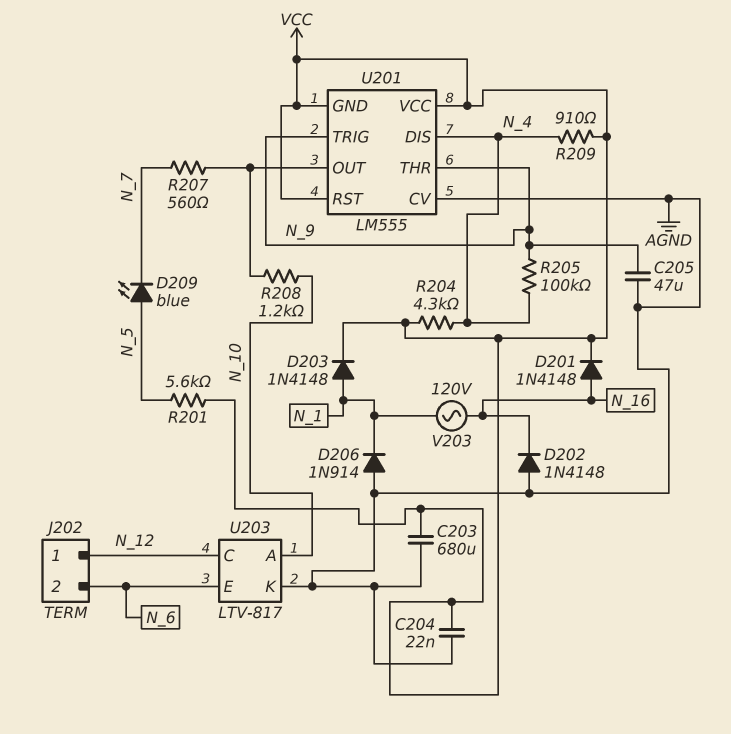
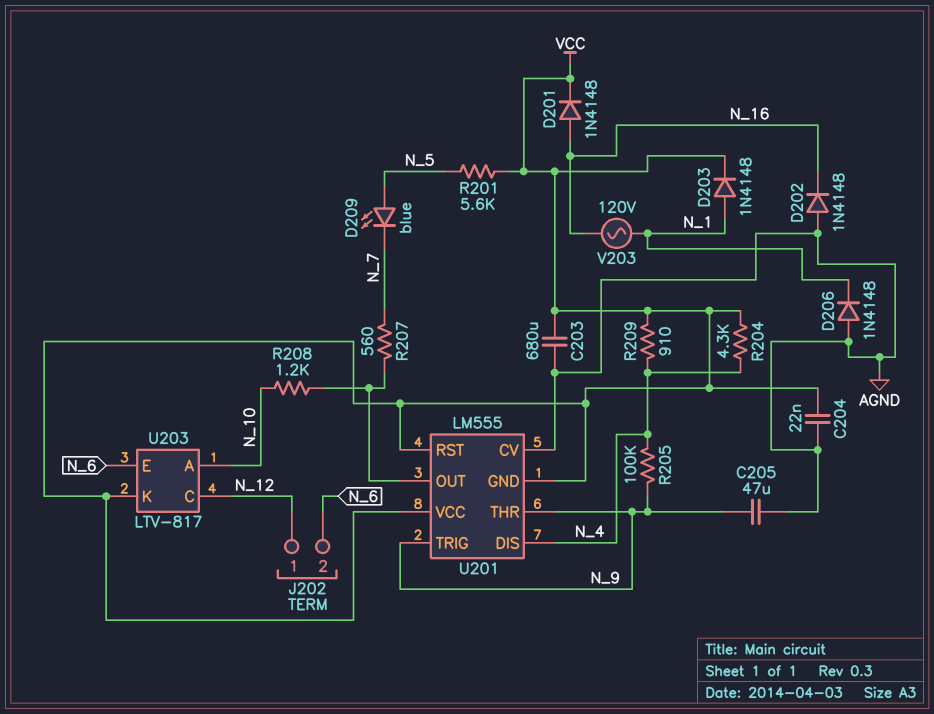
D206: diode 1N914 (A AGND, K N_1) -> diode 1N4148 (A AGND, K N_1)
U203 pin K: AGND -> VCC

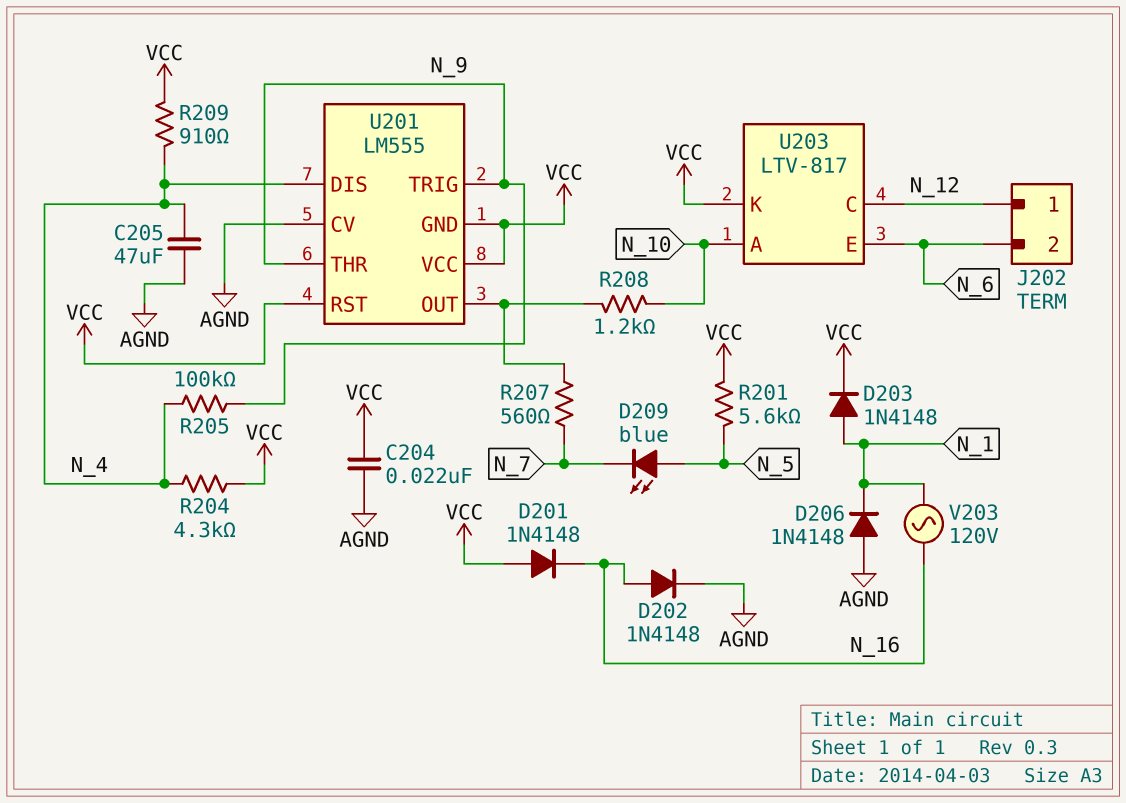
C203: 680uF (AGND, VCC) -> none
C205: 47uF (AGND, N_9) -> 47uF (AGND, N_4)
D201: diode 1N4148 (A N_16, K VCC) -> diode 1N4148 (A VCC, K N_16)
D202: diode 1N4148 (A AGND, K N_16) -> diode 1N4148 (A N_16, K AGND)

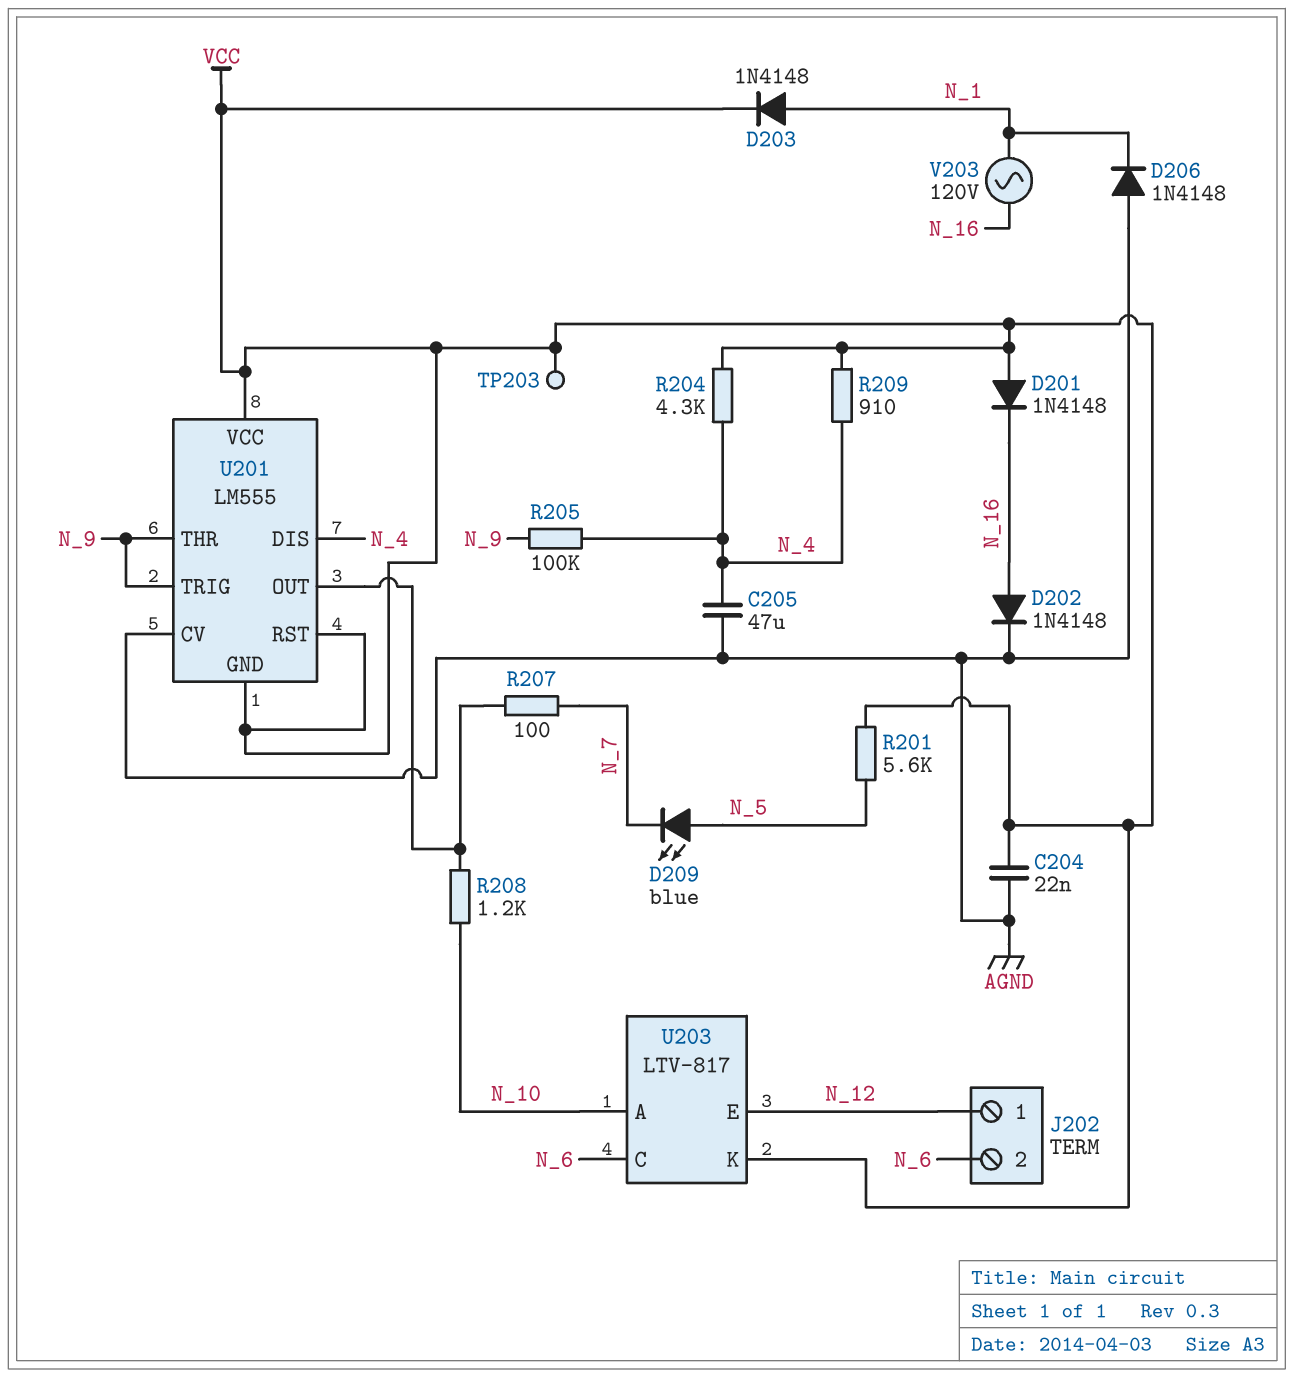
R207: 560 (N_7, U201/OUT) -> 100 (N_7, U201/OUT)
TP203: none -> test point (VCC)
U203 pin C: N_12 -> N_6
U203 pin E: N_6 -> N_12

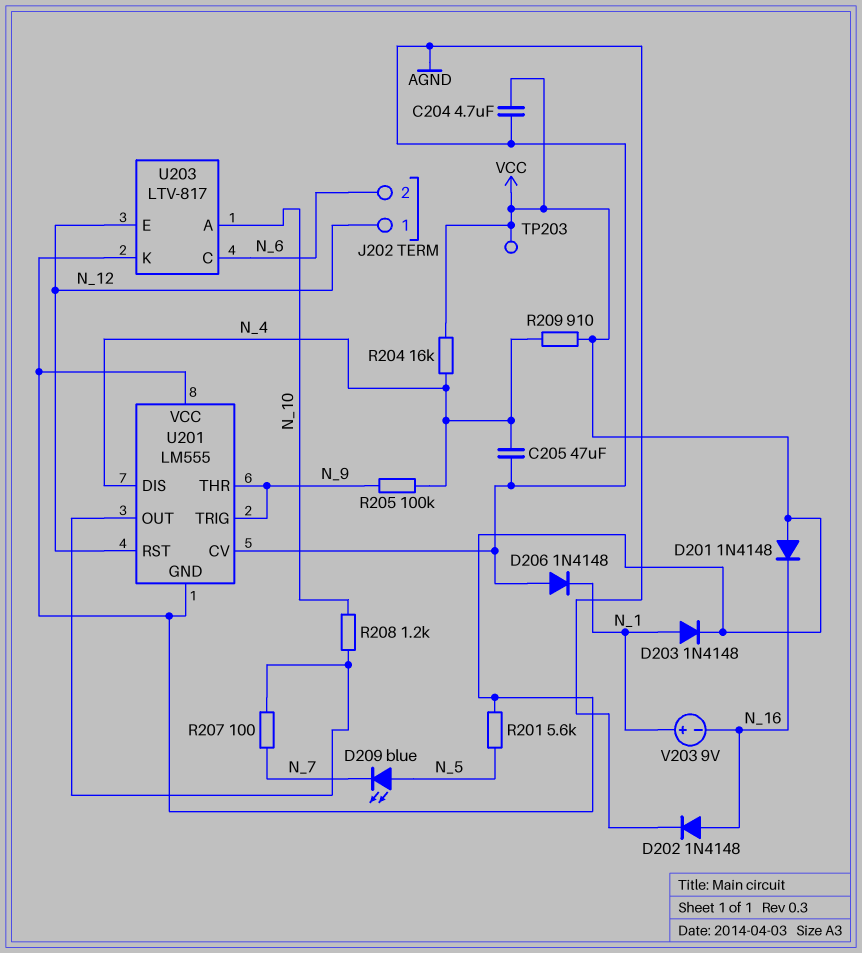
C204: 22nF (AGND, VCC) -> 4.7uF (AGND, VCC)
R204: 4.3k (N_4, VCC) -> 16k (N_4, VCC)
U201 pin RST: VCC -> N_12
V203: AC 120V (N_1, N_16) -> 9V (plus N_1, minus N_16)

